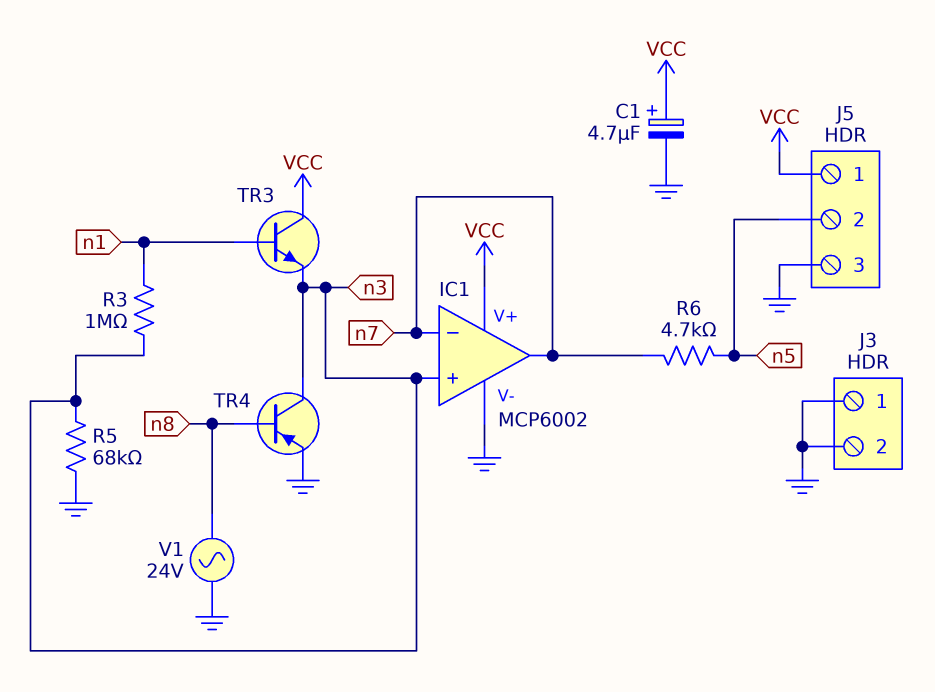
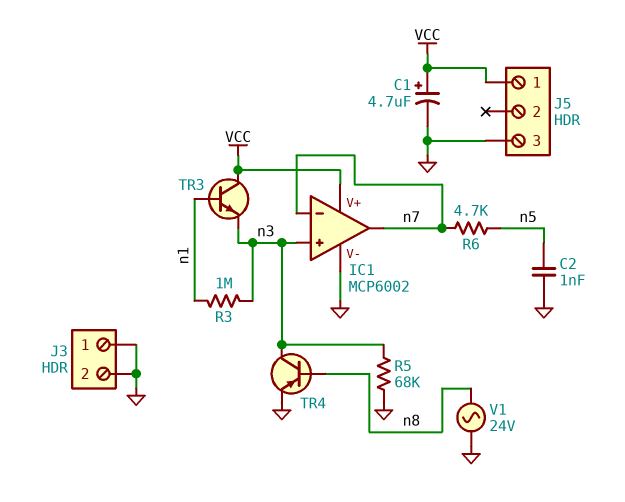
C2: none -> 1nF (GND, n5)
J5 pin 2: n5 -> none

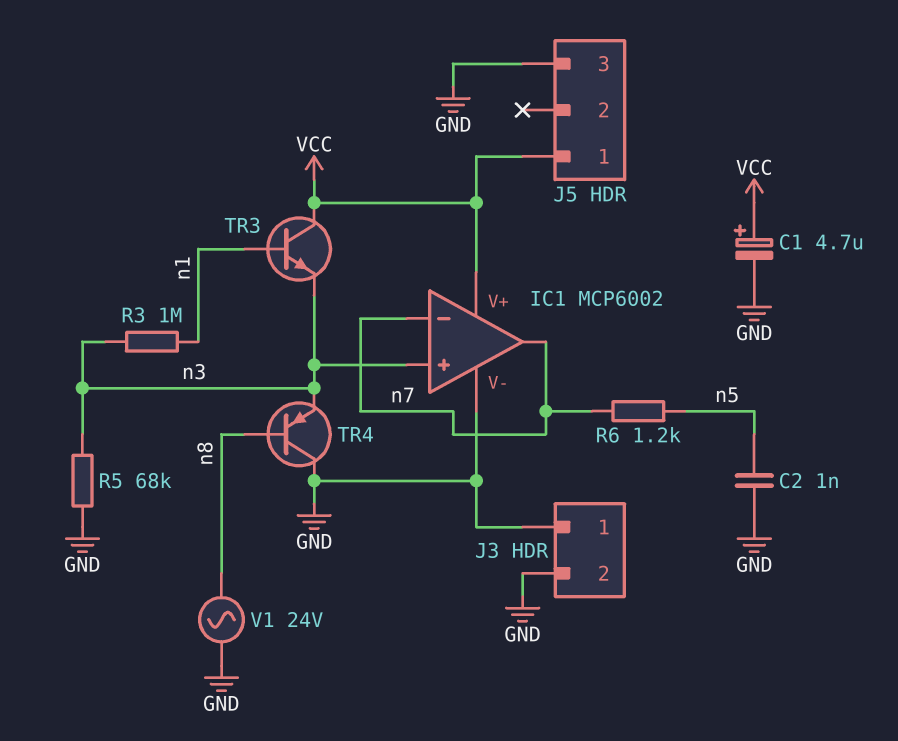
R6: 4.7k (n5, n7) -> 1.2k (n5, n7)
TR4: PNP (B n8, C n3, E GND) -> PNP (B n8, C GND, E n3)

